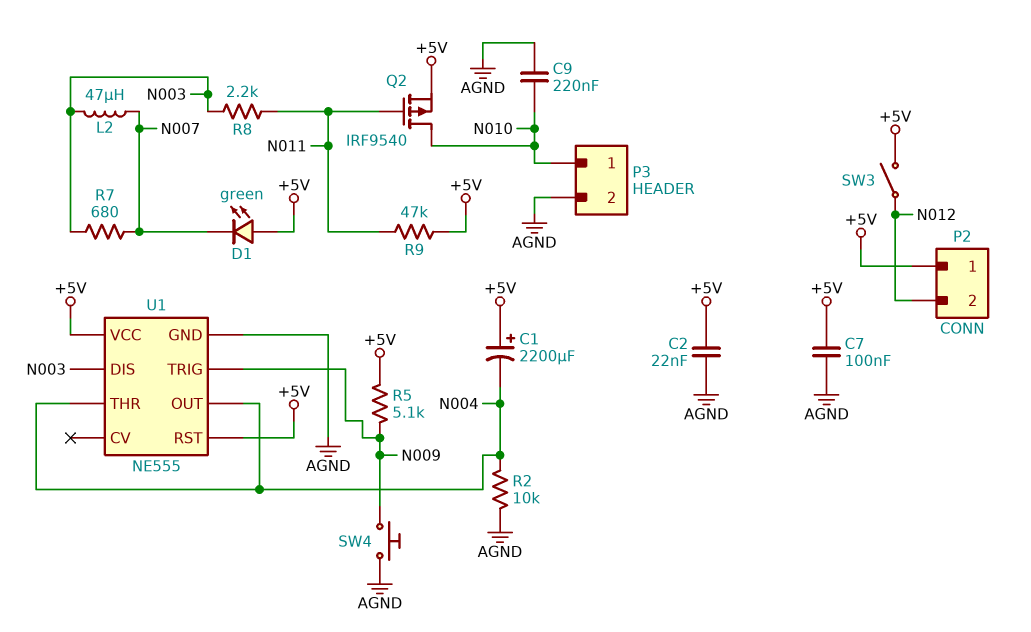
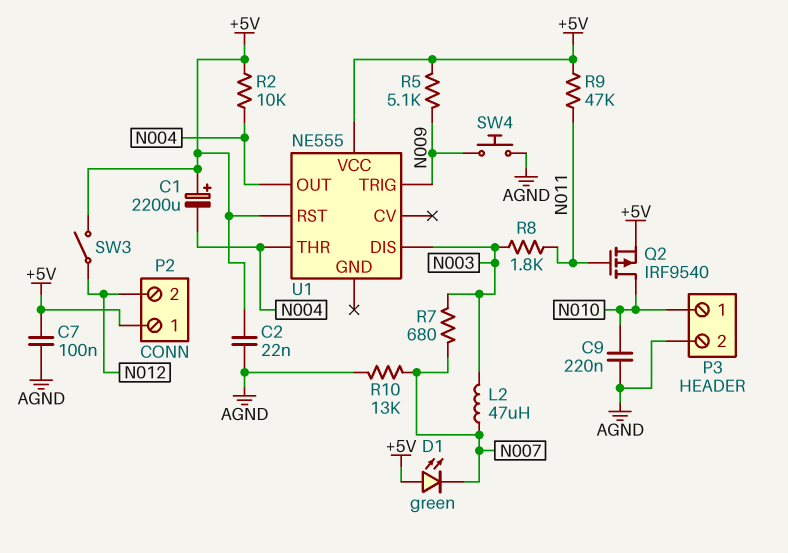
R2: 10k (AGND, N004) -> 10k (+5V, N004)
R8: 2.2k (N003, N011) -> 1.8k (N003, N011)
R10: none -> 13k (AGND, N007)
U1 pin GND: AGND -> none

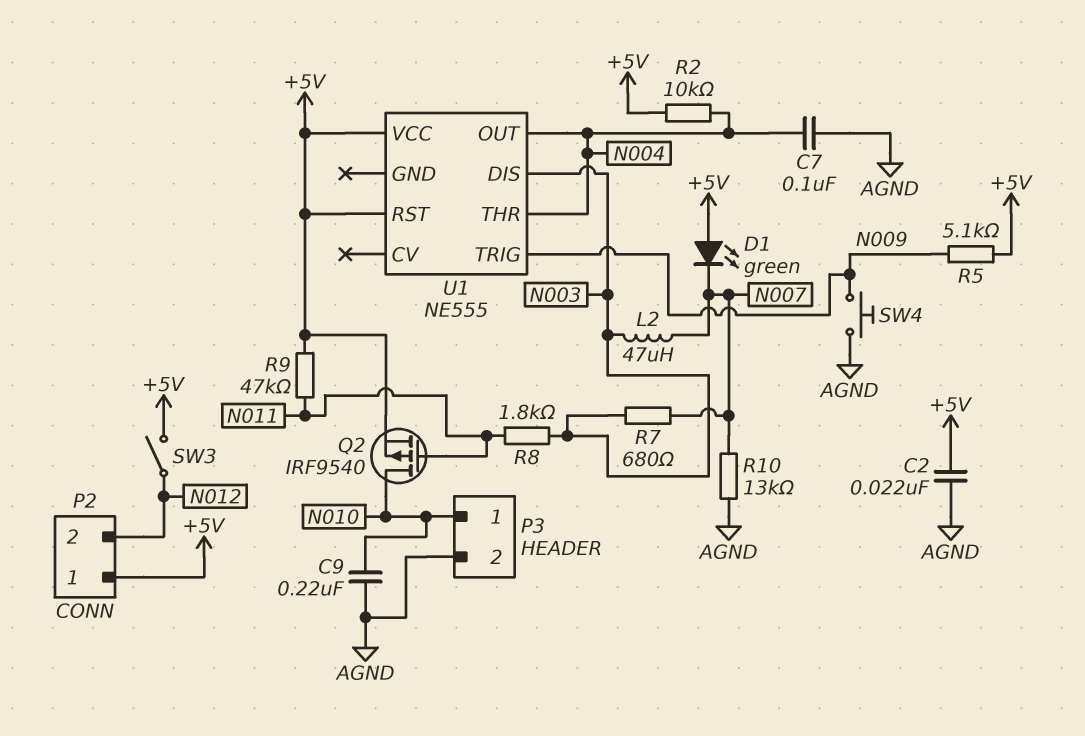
C1: 2200uF (plus +5V, minus N004) -> none
C7: 100nF (+5V, AGND) -> 100nF (AGND, N004)

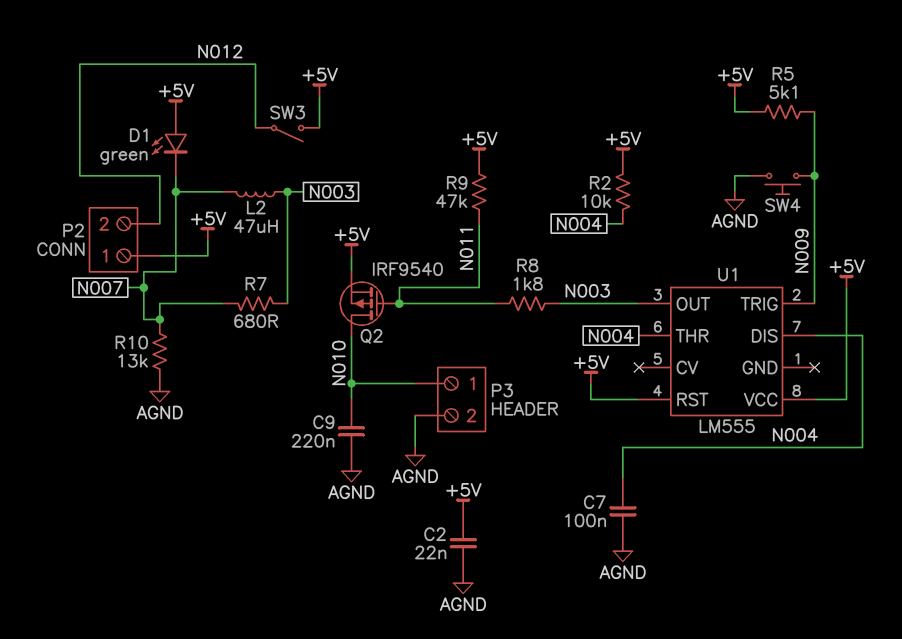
U1: NE555 -> LM555
U1 pin DIS: N003 -> N004
U1 pin OUT: N004 -> N003

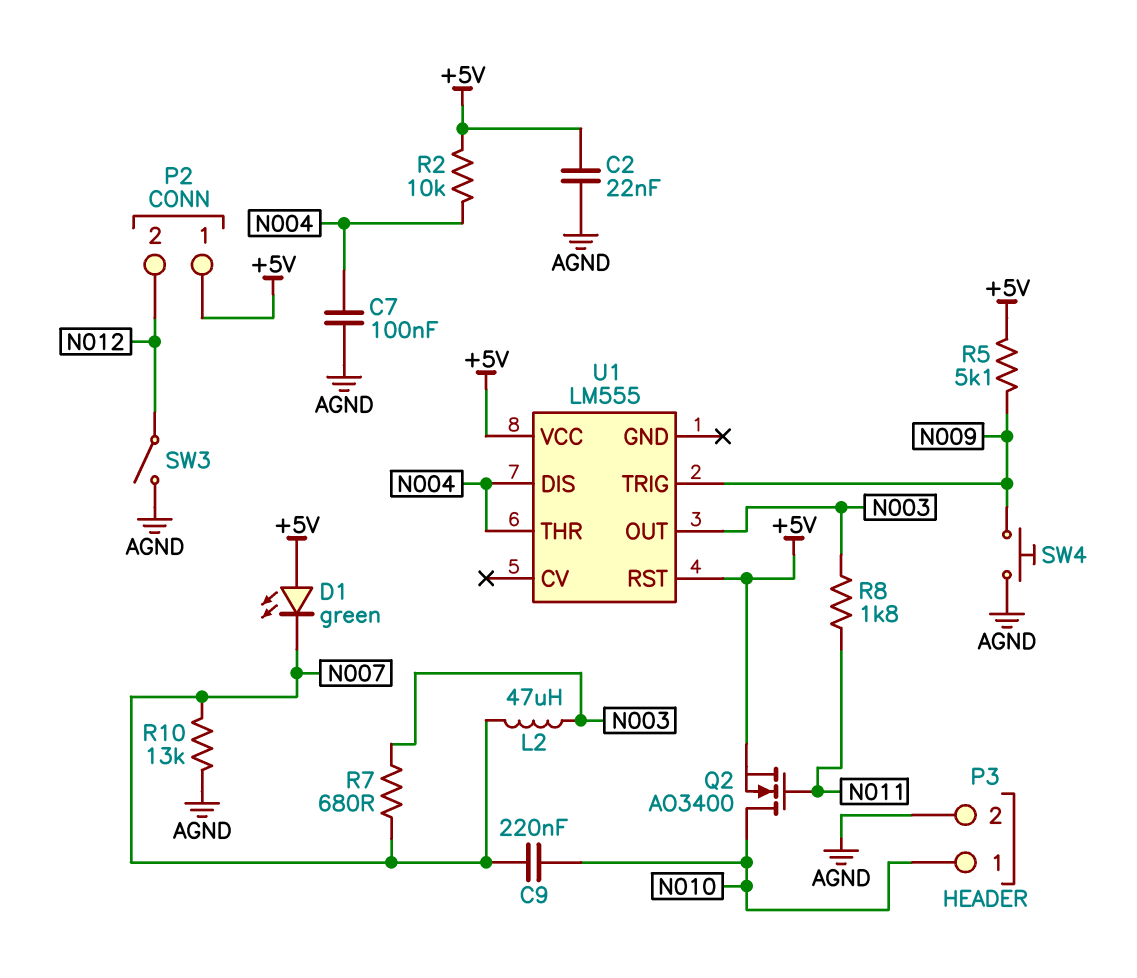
C9: 220nF (AGND, N010) -> 220nF (N007, N010)
Q2: PMOS IRF9540 (G N011, D N010, S +5V) -> NMOS AO3400 (G N011, D N010, S +5V)
R9: 47k (+5V, N011) -> none
SW3: switch (+5V, N012) -> switch (AGND, N012)

